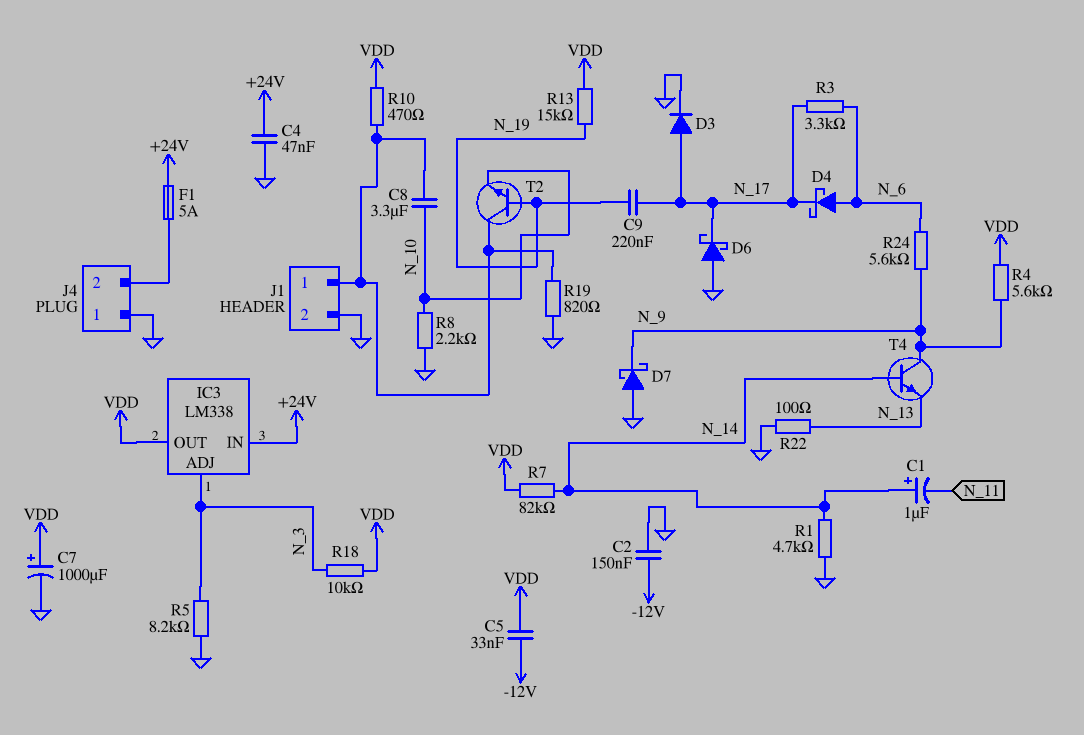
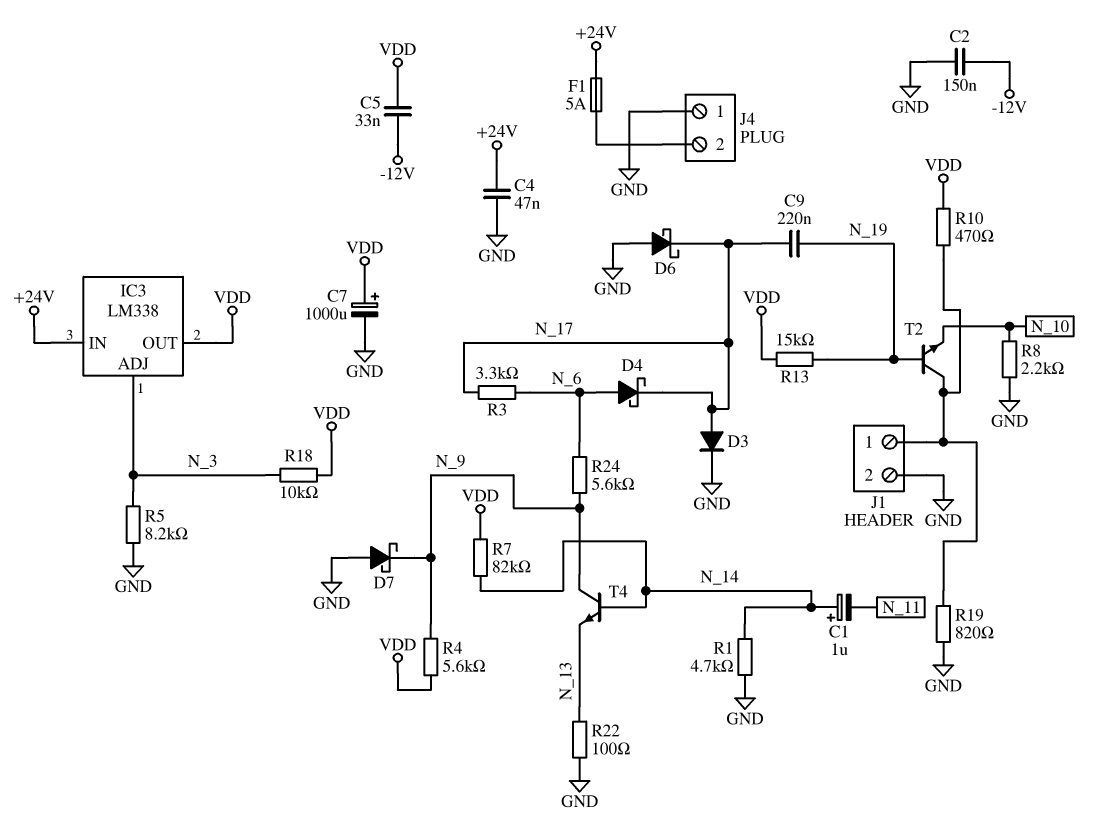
C8: 3.3uF (J1/1, N_10) -> none

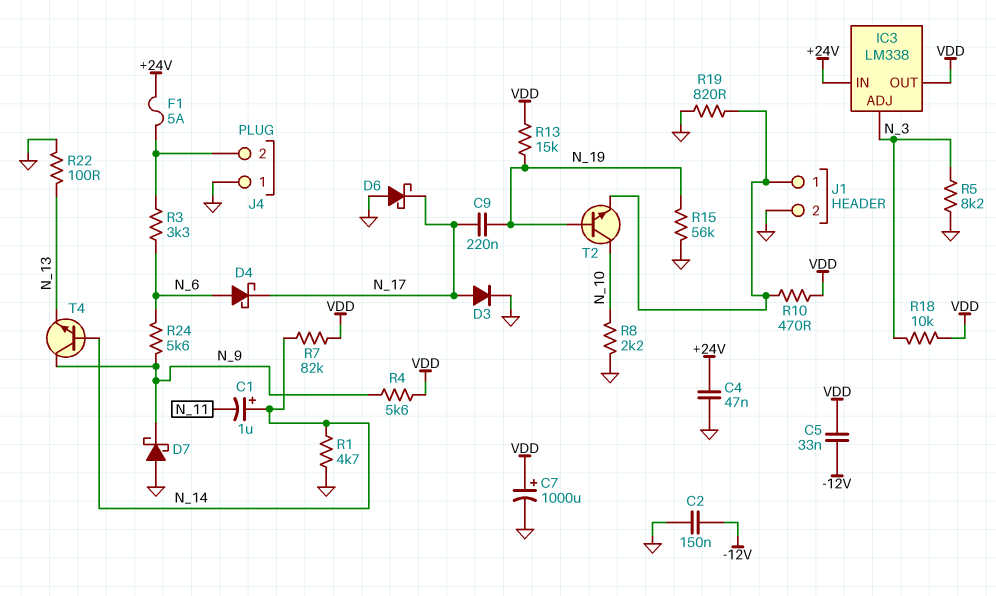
R3: 3.3k (N_6, N_17) -> 3.3k (J4/2, N_6)
R15: none -> 56k (GND, N_19)
T2: NPN (B N_19, C J1/1, E N_10) -> NPN (B N_19, C N_10, E J1/1)

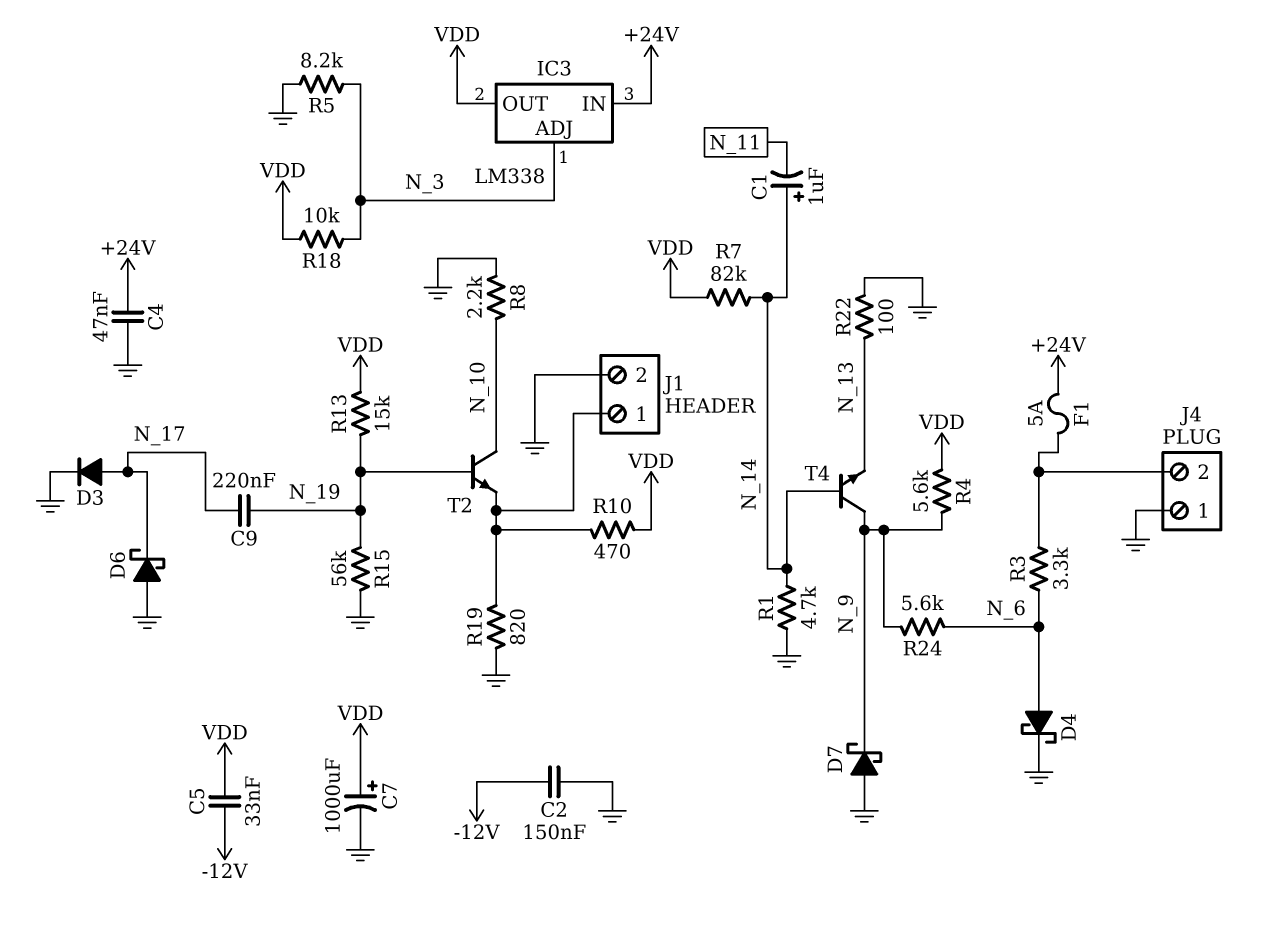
D4: schottky (A N_6, K N_17) -> schottky (A N_6, K GND)

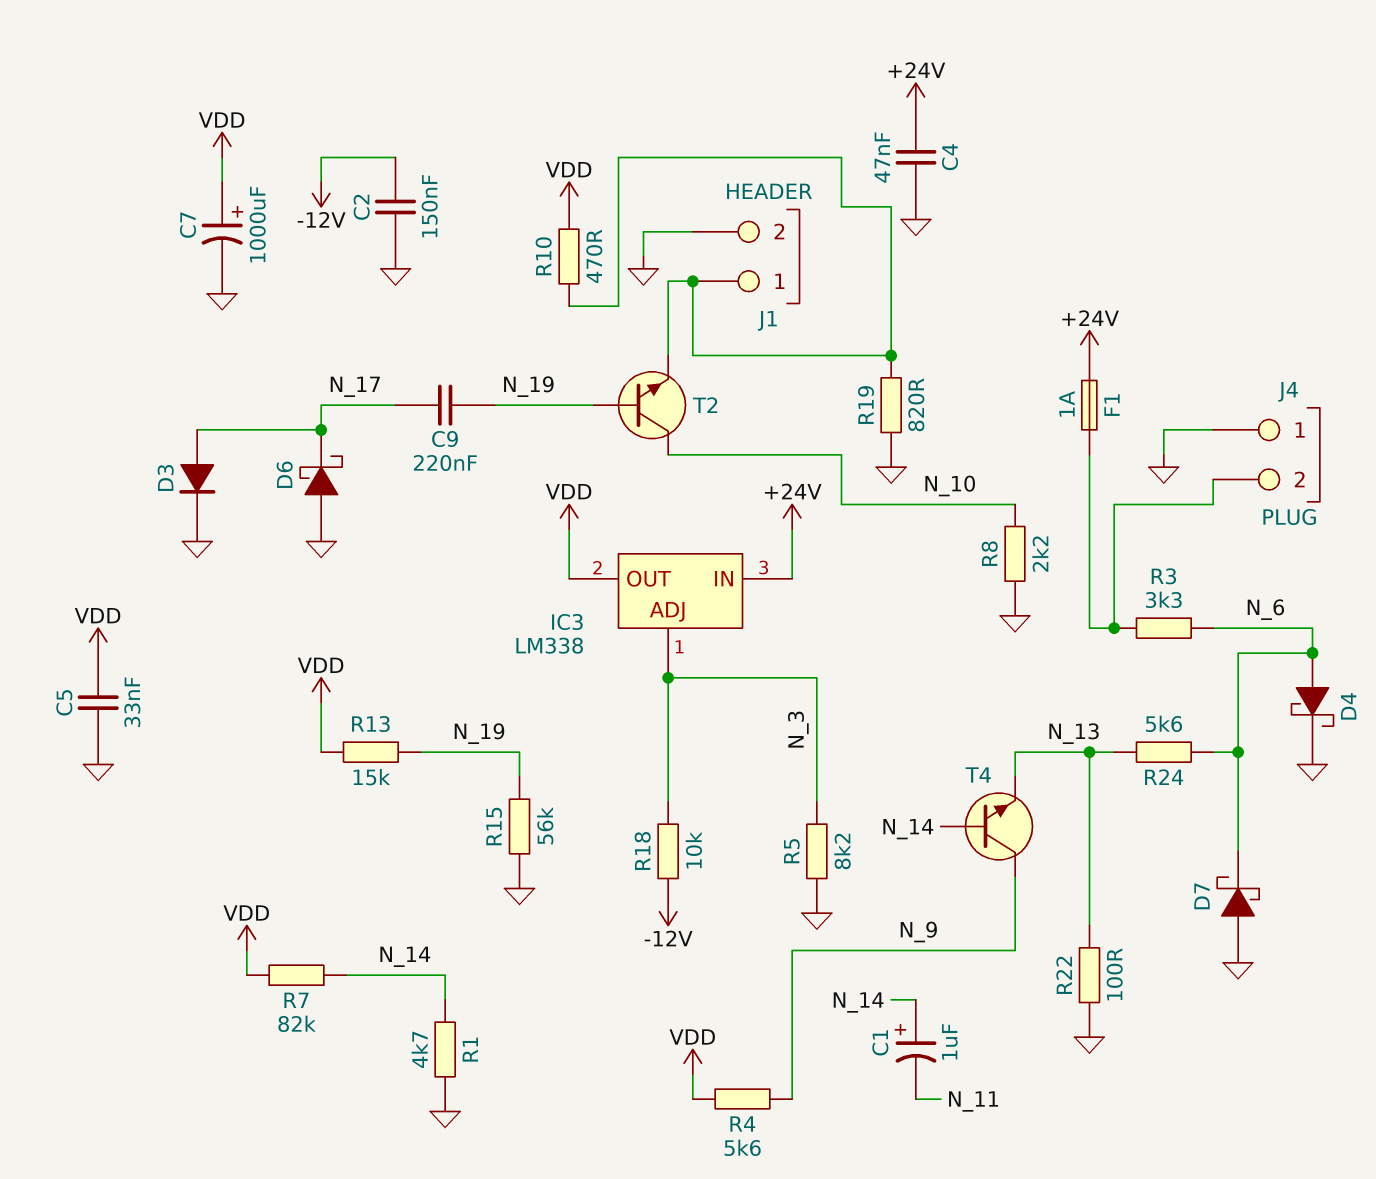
C5: 33nF (-12V, VDD) -> 33nF (GND, VDD)
D7: schottky (A GND, K N_9) -> schottky (A GND, K N_6)
F1: 5A (+24V, J4/2) -> 1A (+24V, J4/2)
R18: 10k (N_3, VDD) -> 10k (-12V, N_3)
R24: 5.6k (N_6, N_9) -> 5.6k (N_6, N_13)

